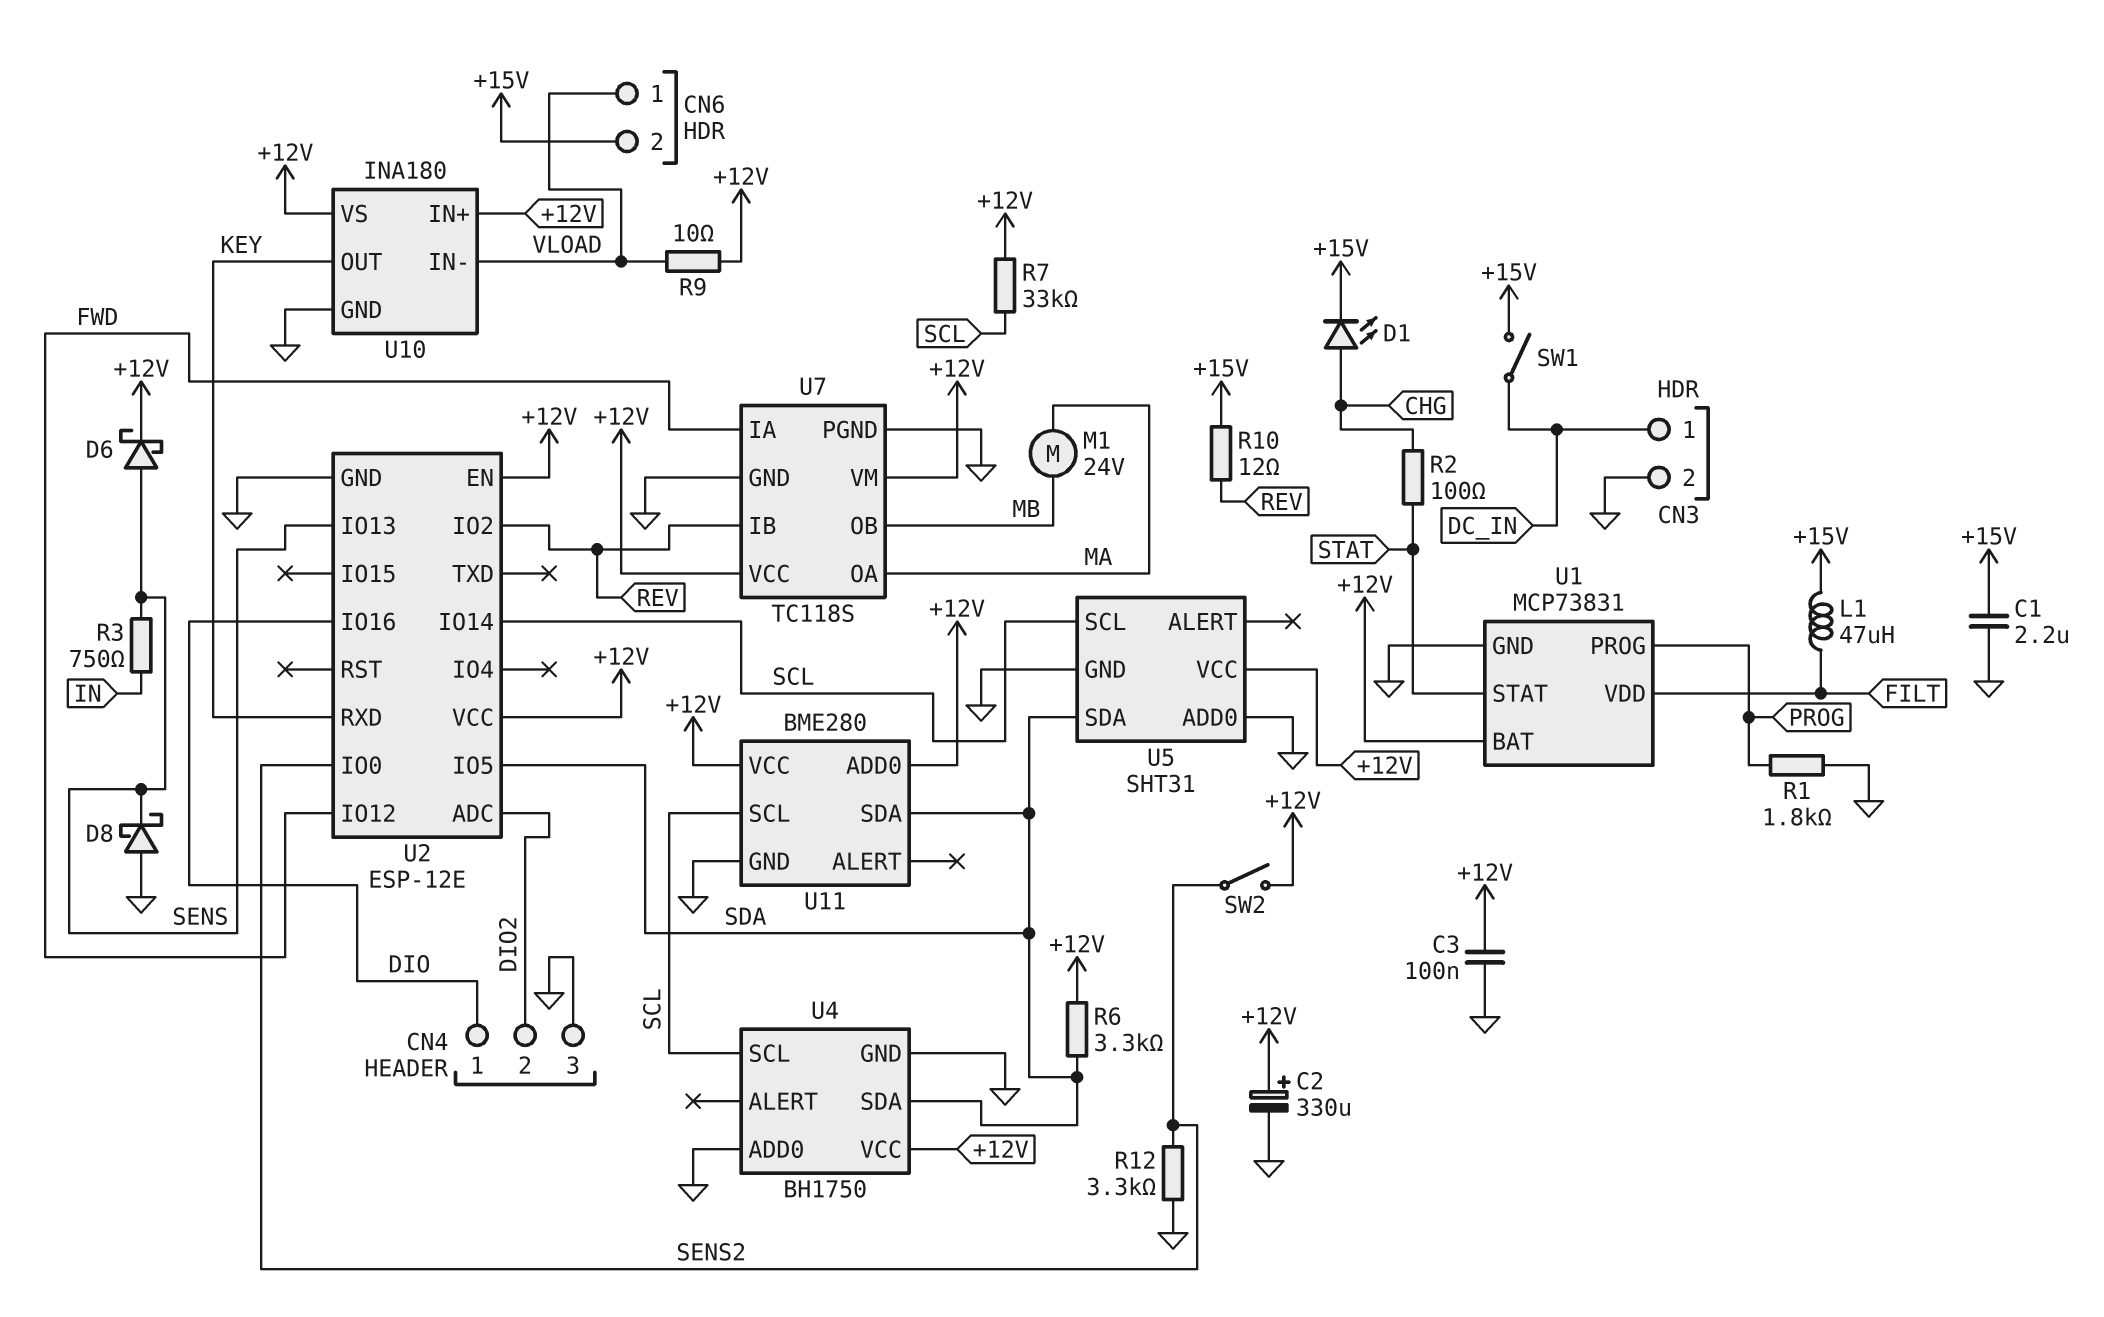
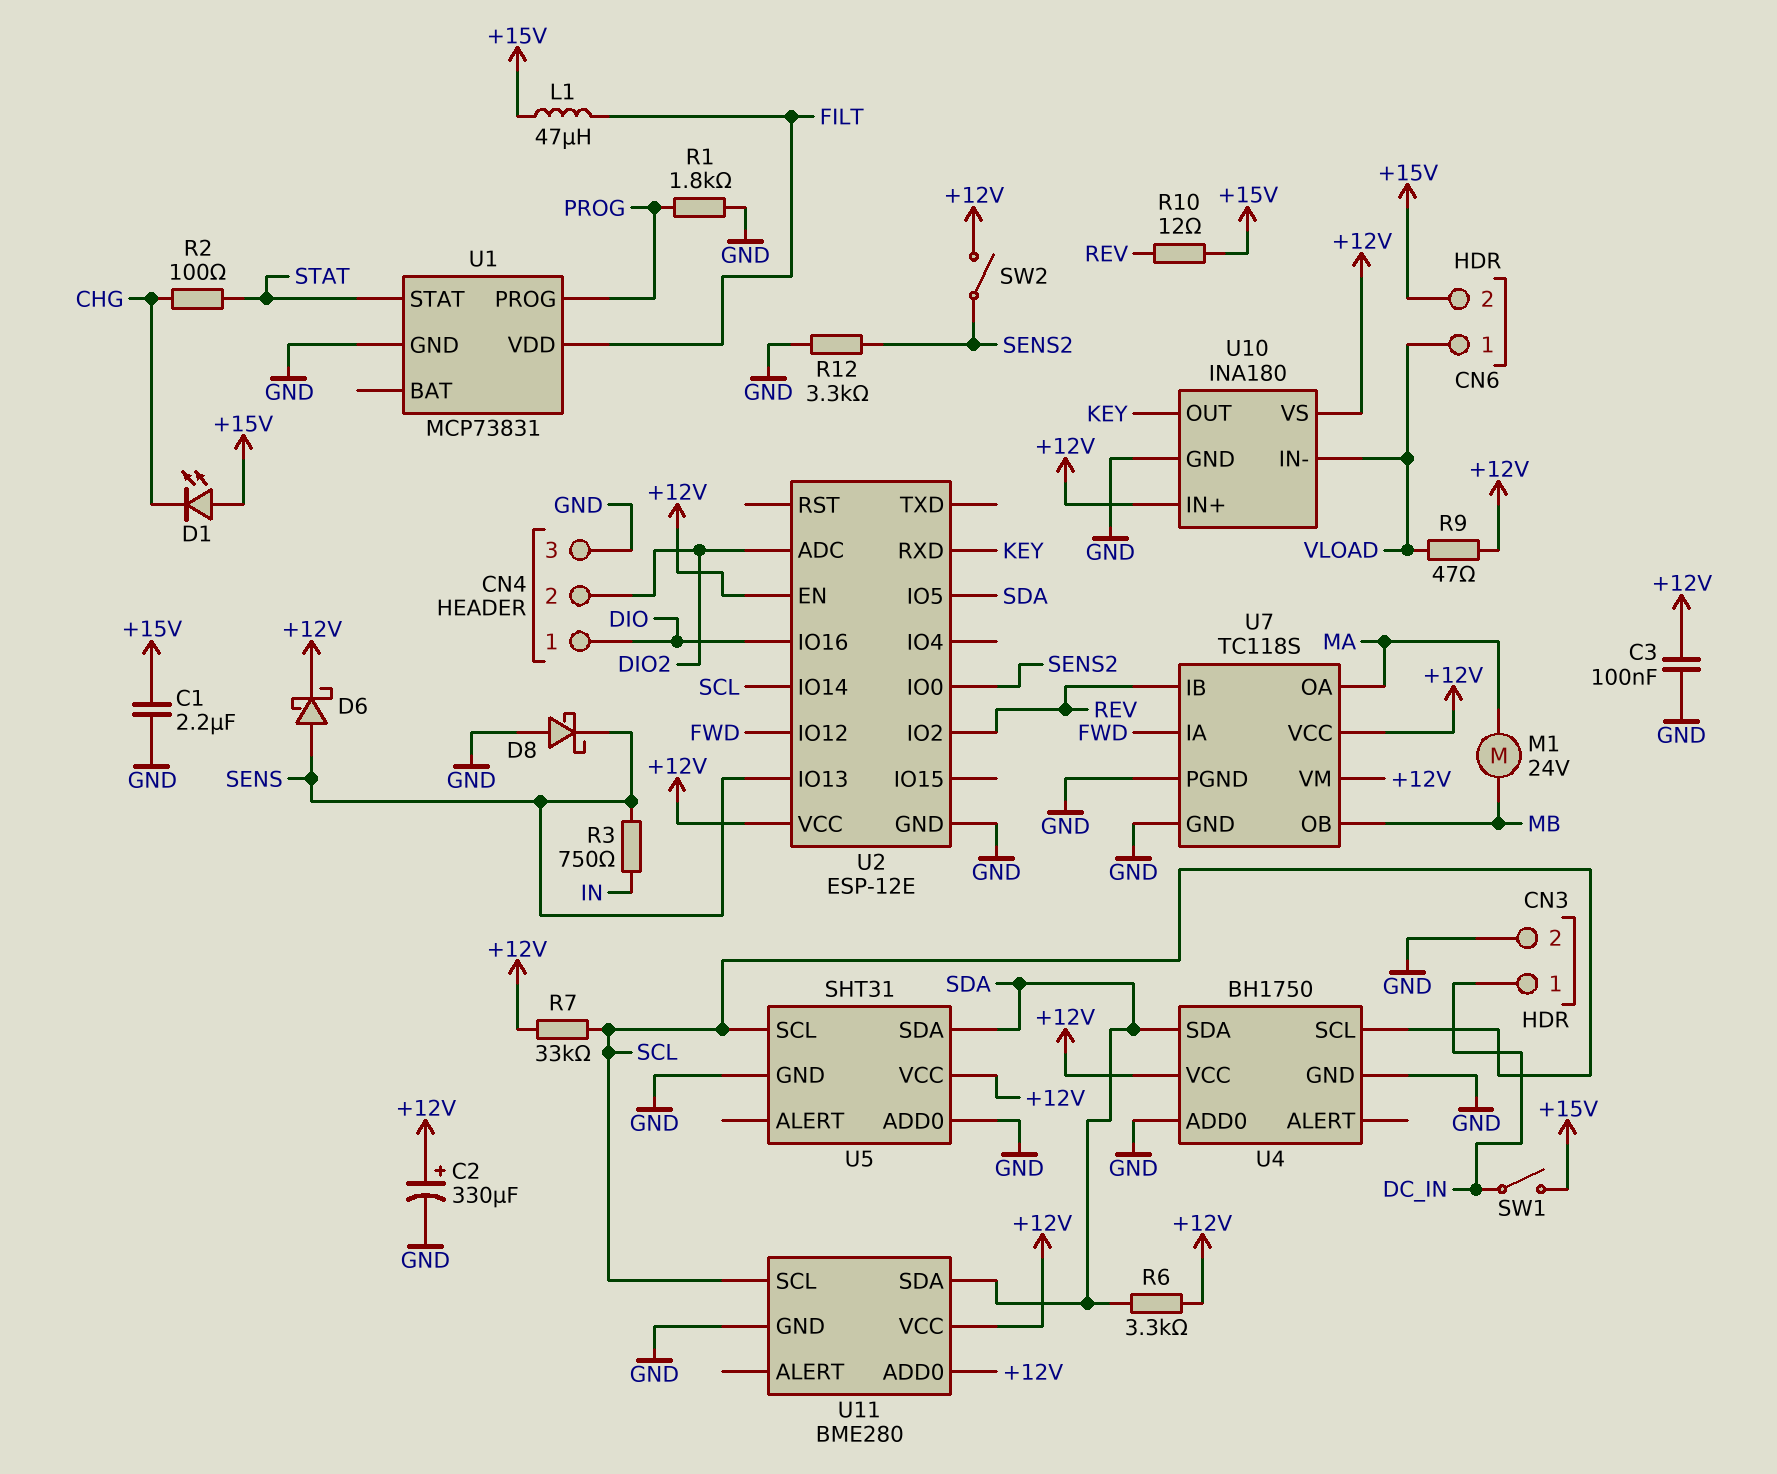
D1: LED (A CHG, K +15V) -> LED (A +15V, K CHG)
R9: 10 (+12V, VLOAD) -> 47 (+12V, VLOAD)
U1 pin BAT: +12V -> none

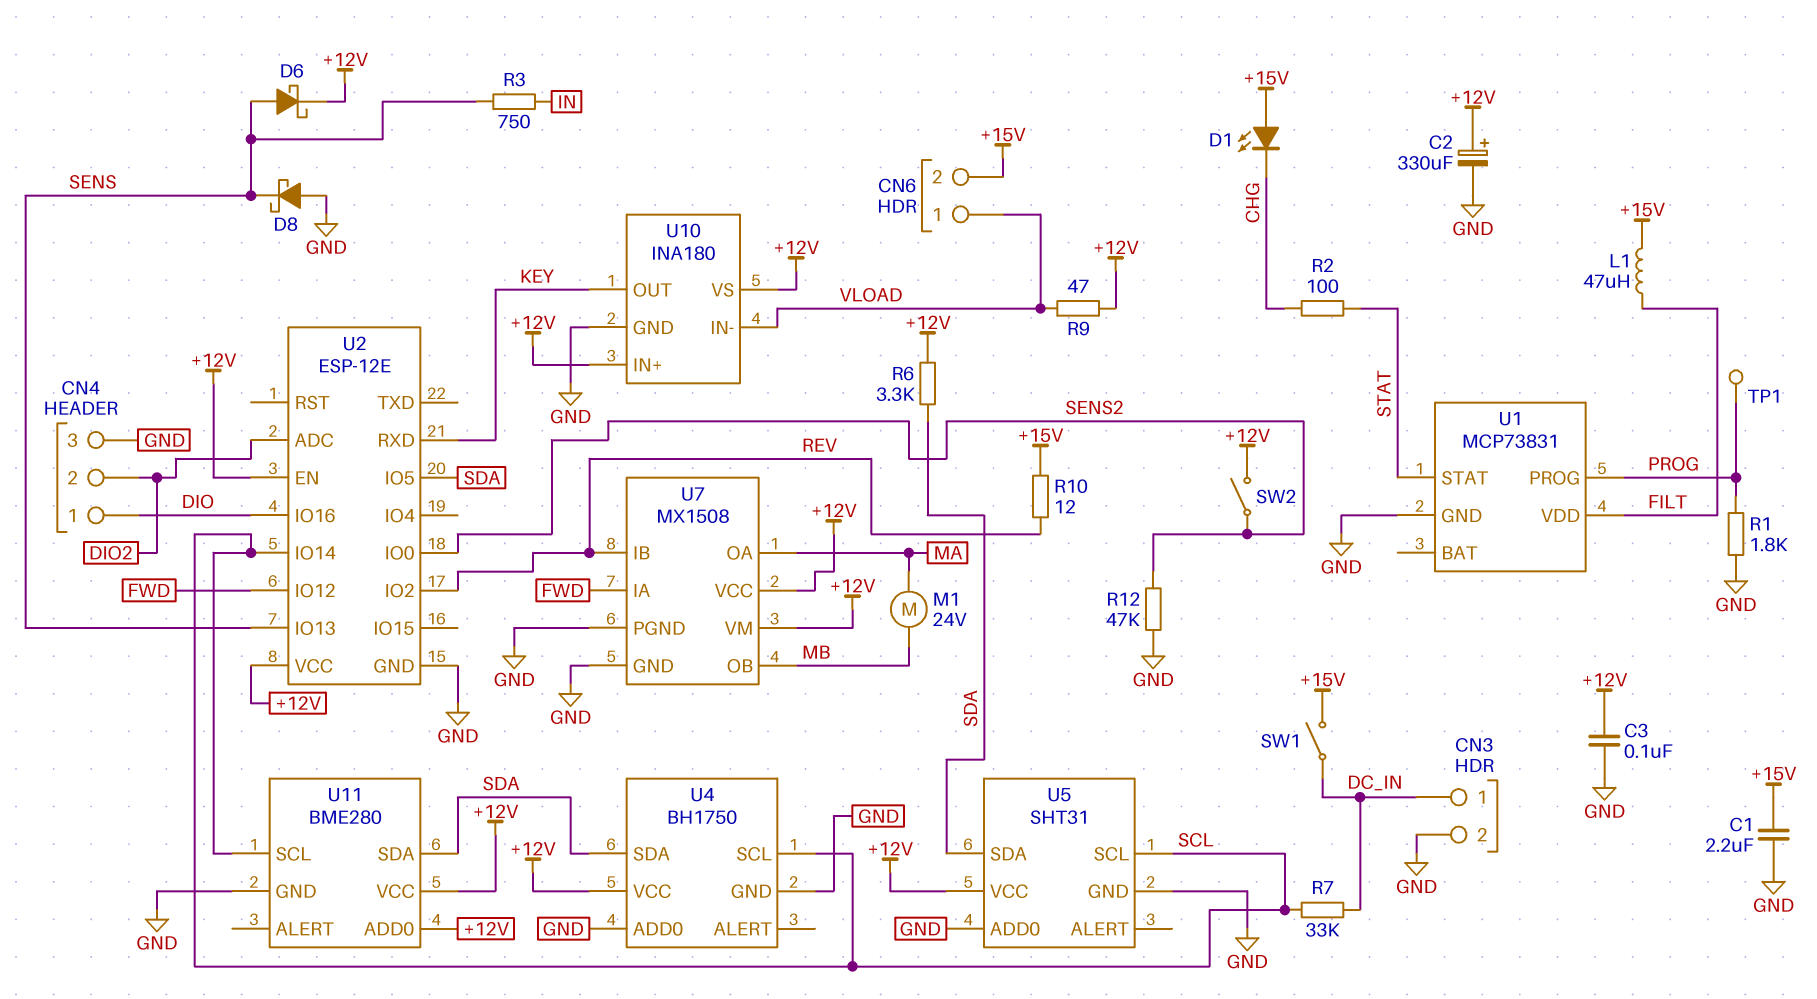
R7: 33k (+12V, SCL) -> 33k (DC_IN, SCL)
R12: 3.3k (GND, SENS2) -> 47k (GND, SENS2)
TP1: none -> test point (PROG)
U7: TC118S -> MX1508

